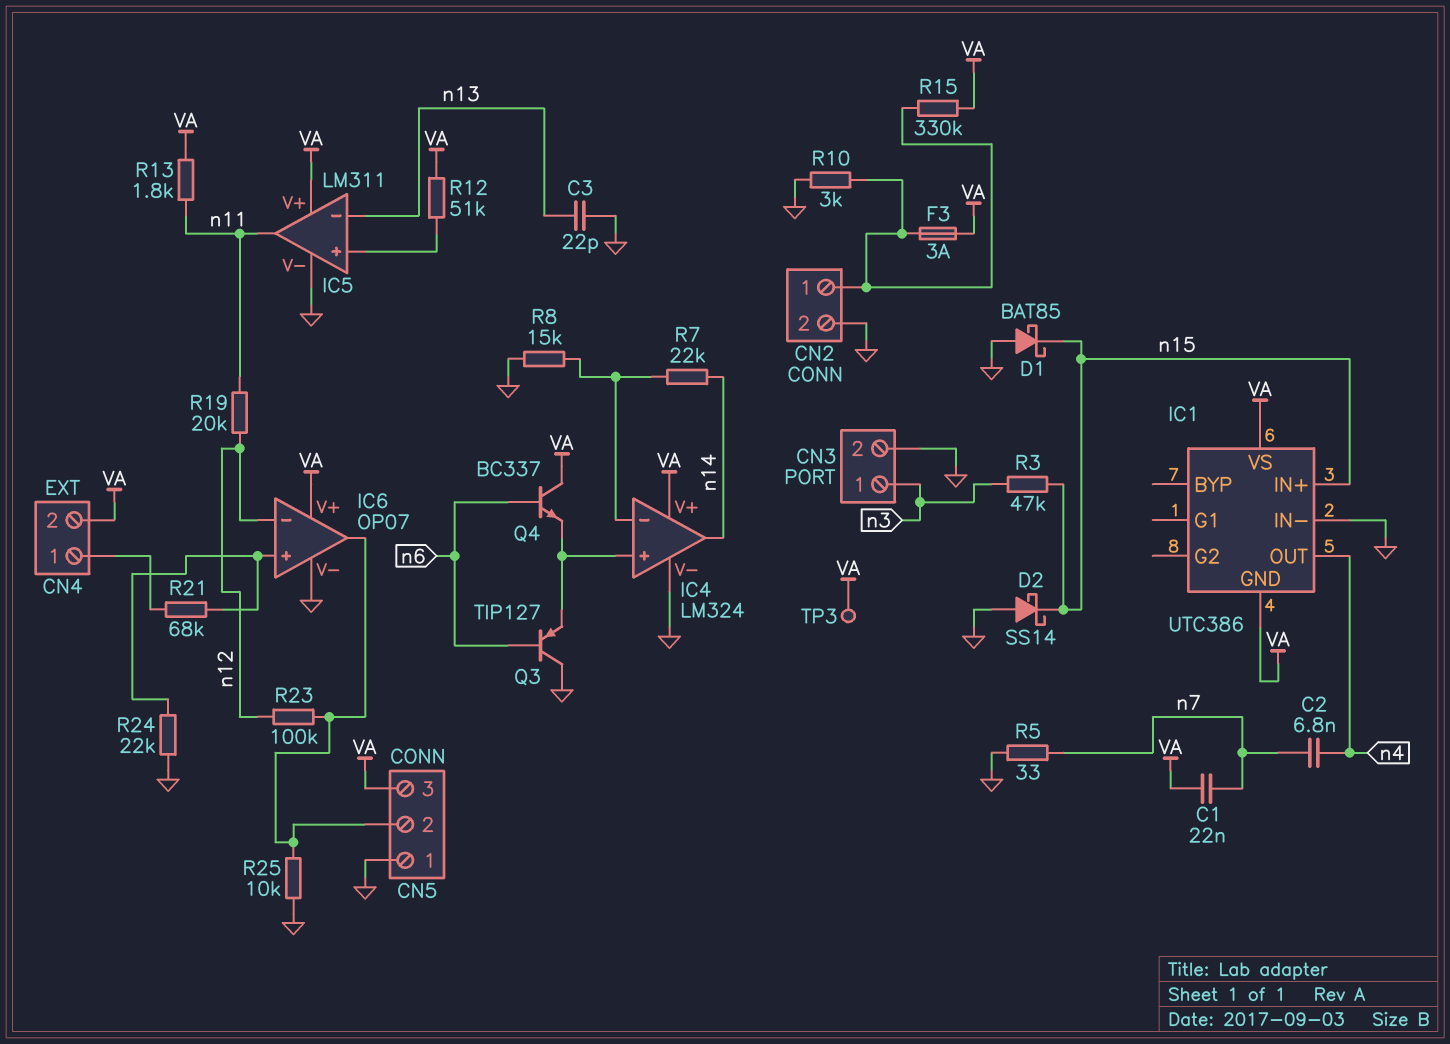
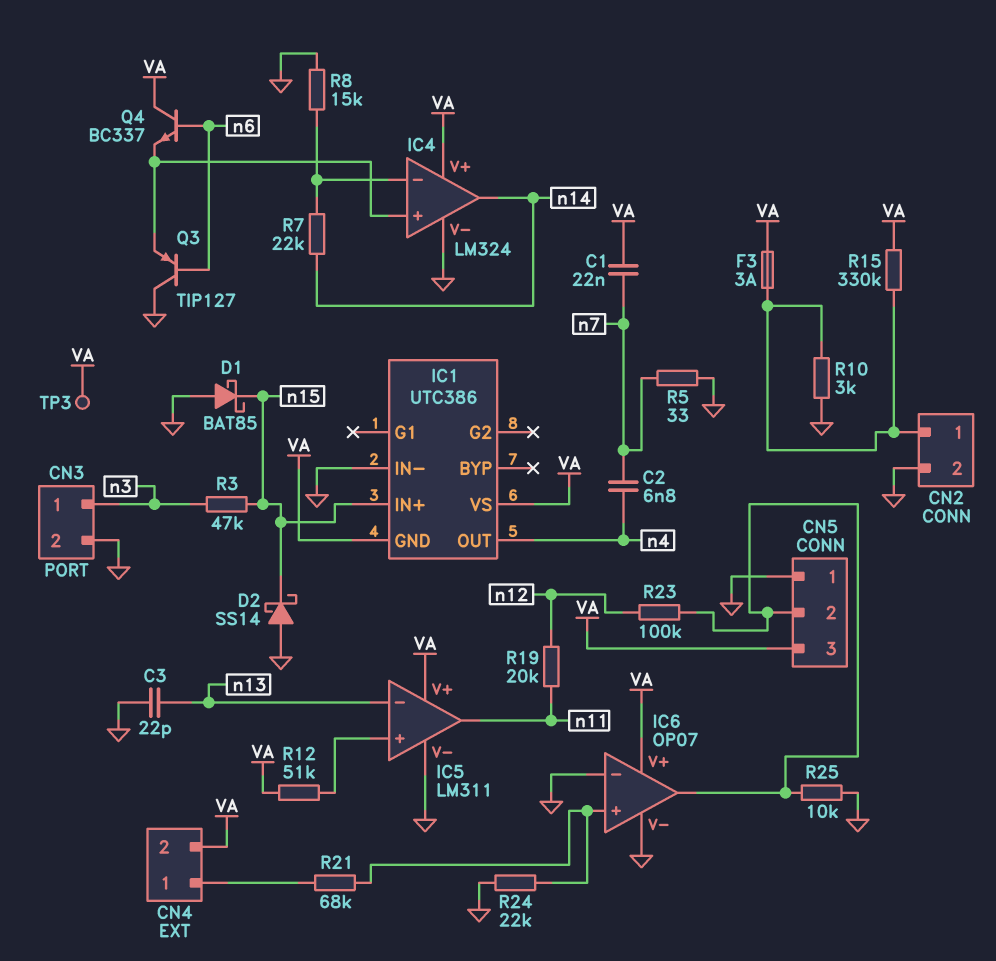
IC6 pin in-: n12 -> GND
R13: 1.8k (VA, n11) -> none

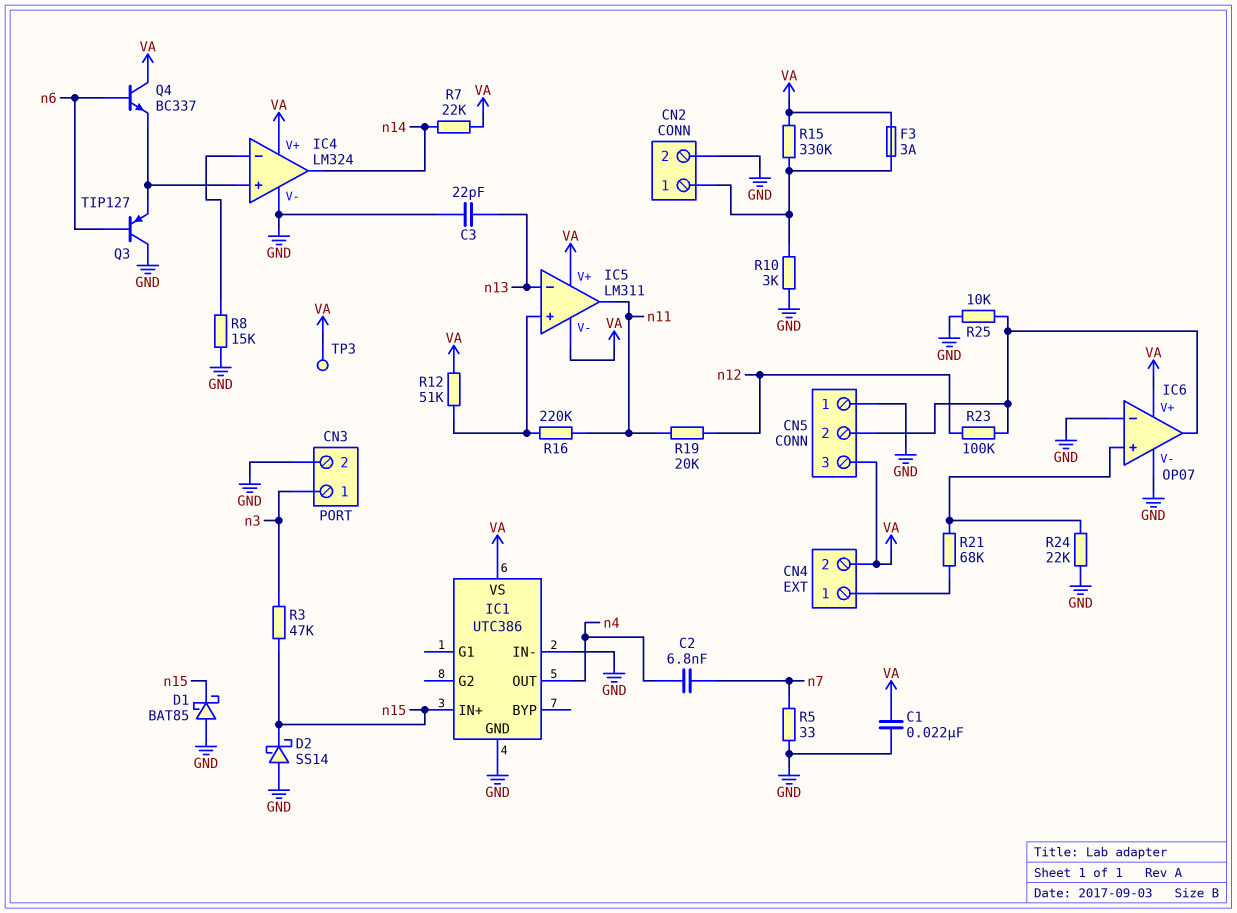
C1: 22nF (VA, n7) -> 22nF (GND, VA)
IC1 pin GND: VA -> GND
IC5 pin V-: GND -> VA
R7: 22k (IC4/in-, n14) -> 22k (VA, n14)
R16: none -> 220k (IC5/in+, n11)

